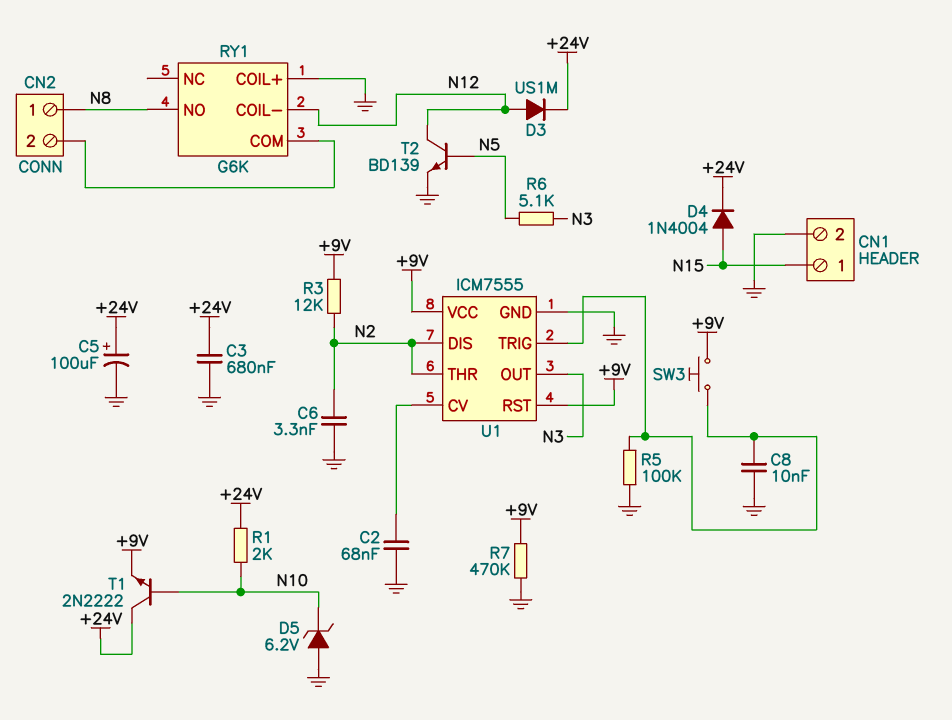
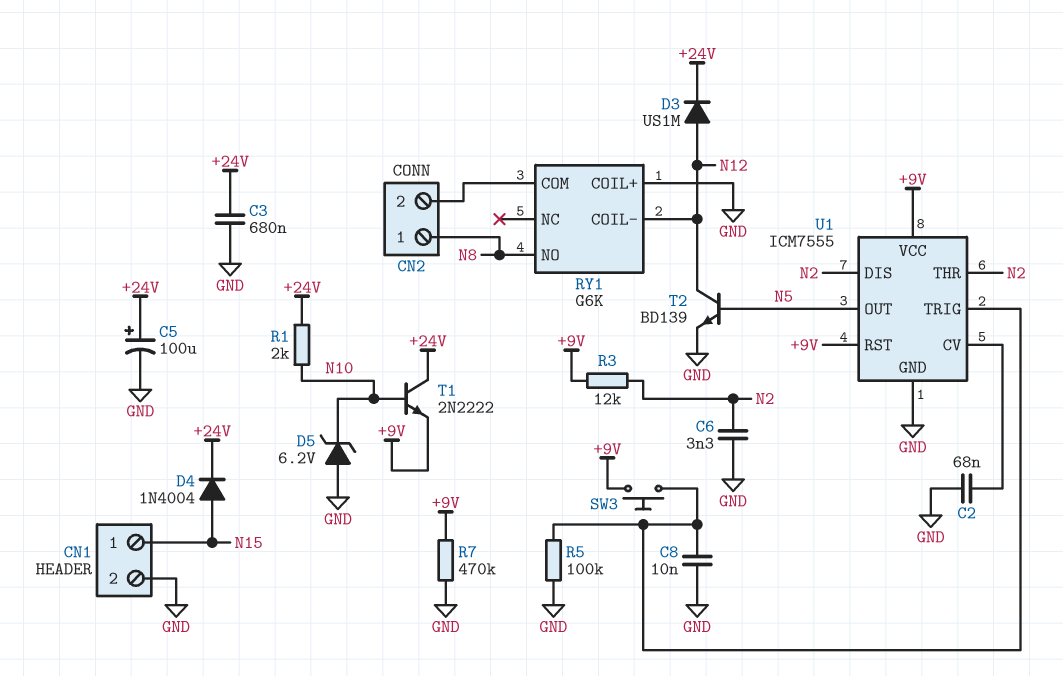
R6: 5.1k (N3, N5) -> none
U1 pin OUT: N3 -> N5

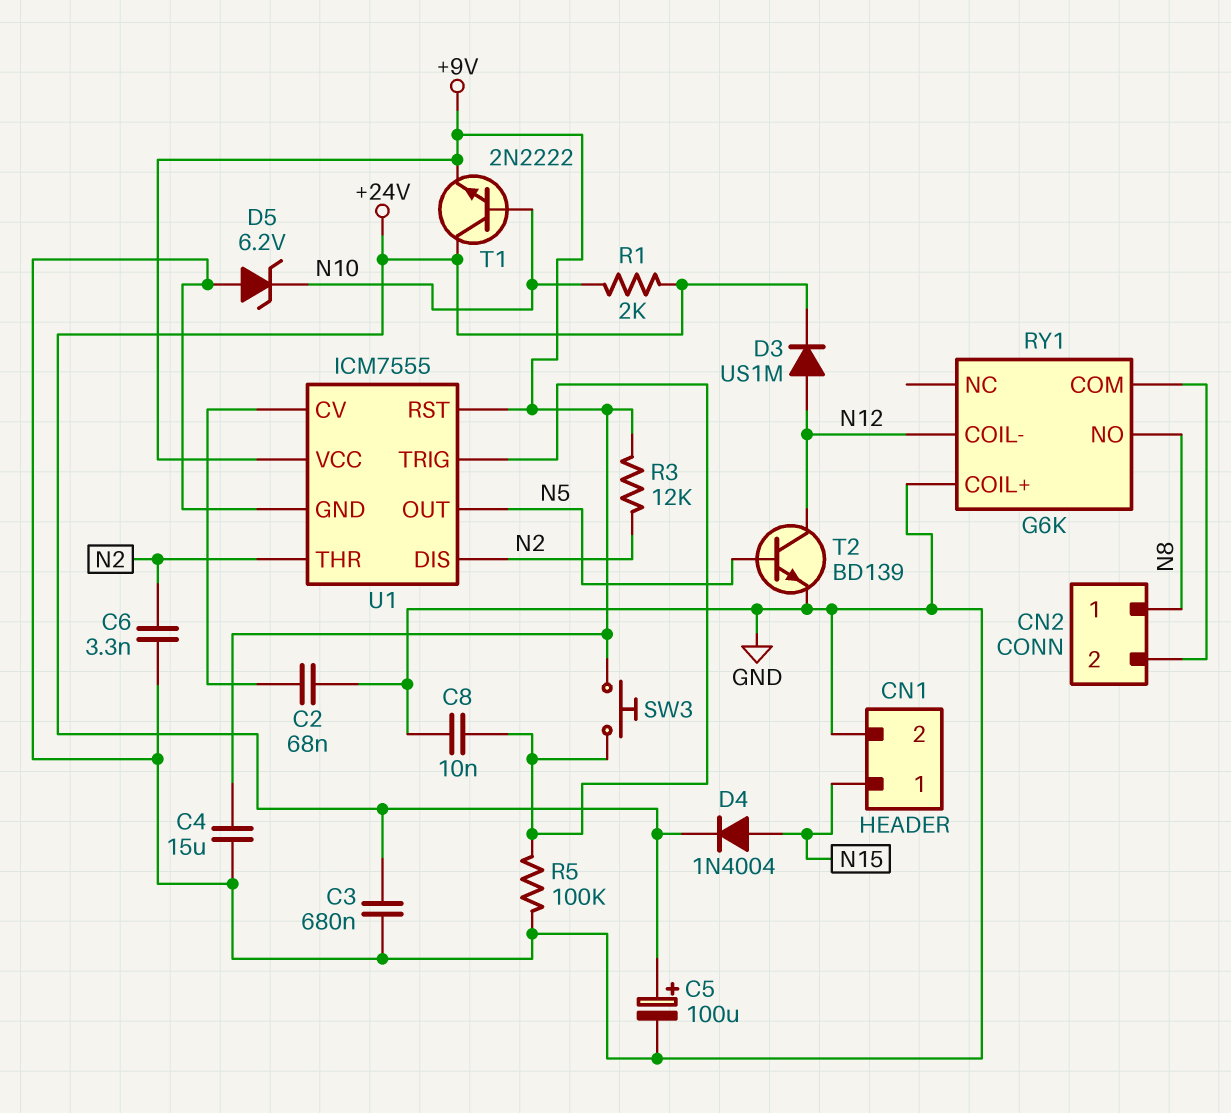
C4: none -> 15uF (+9V, GND)
R7: 470k (+9V, GND) -> none

